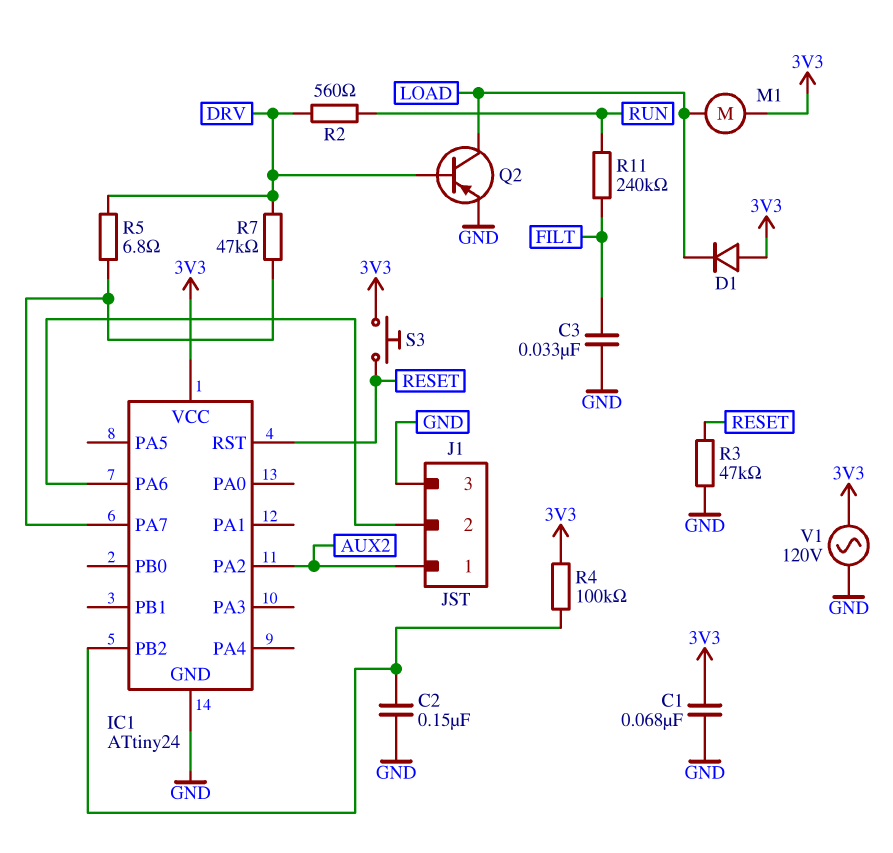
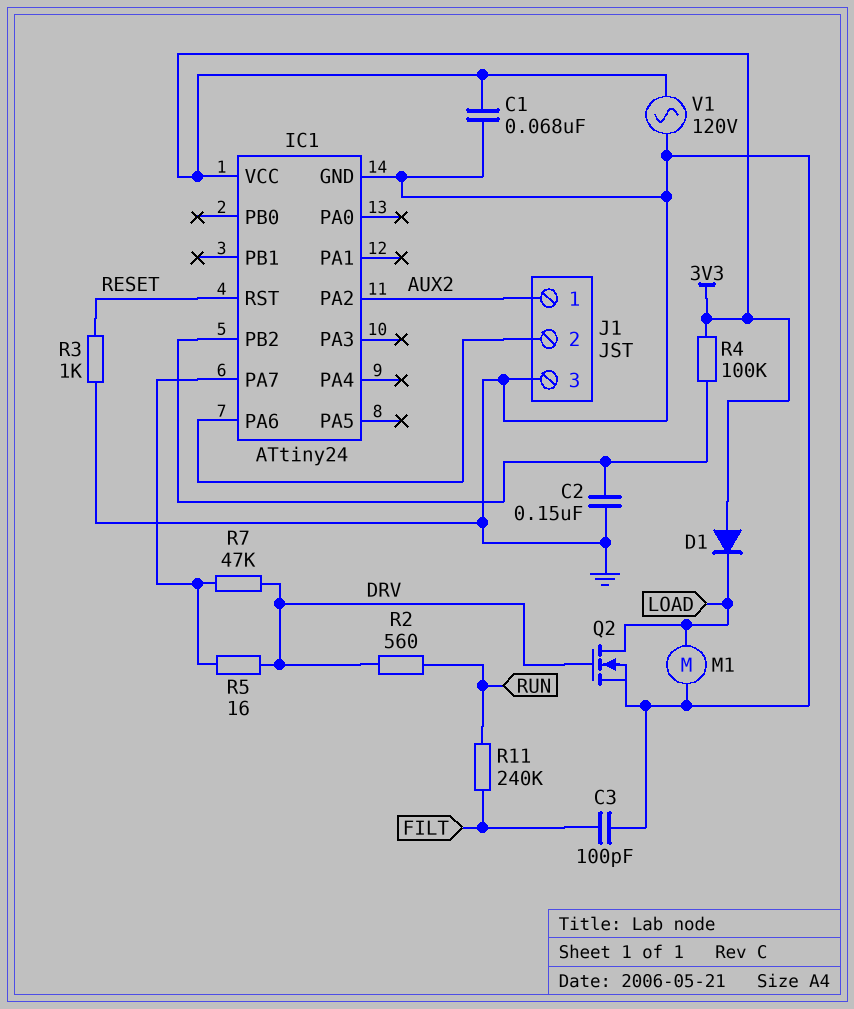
C3: 33nF (FILT, GND) -> 100pF (FILT, GND)
M1: motor (3V3, LOAD) -> motor (GND, LOAD)
Q2: PNP (B DRV, C LOAD, E GND) -> NMOS (G DRV, D LOAD, S GND)
R3: 47k (GND, RESET) -> 1k (GND, RESET)
R5: 6.8 (DRV, IC1/PA7) -> 16 (DRV, IC1/PA7)
S3: button (3V3, RESET) -> none

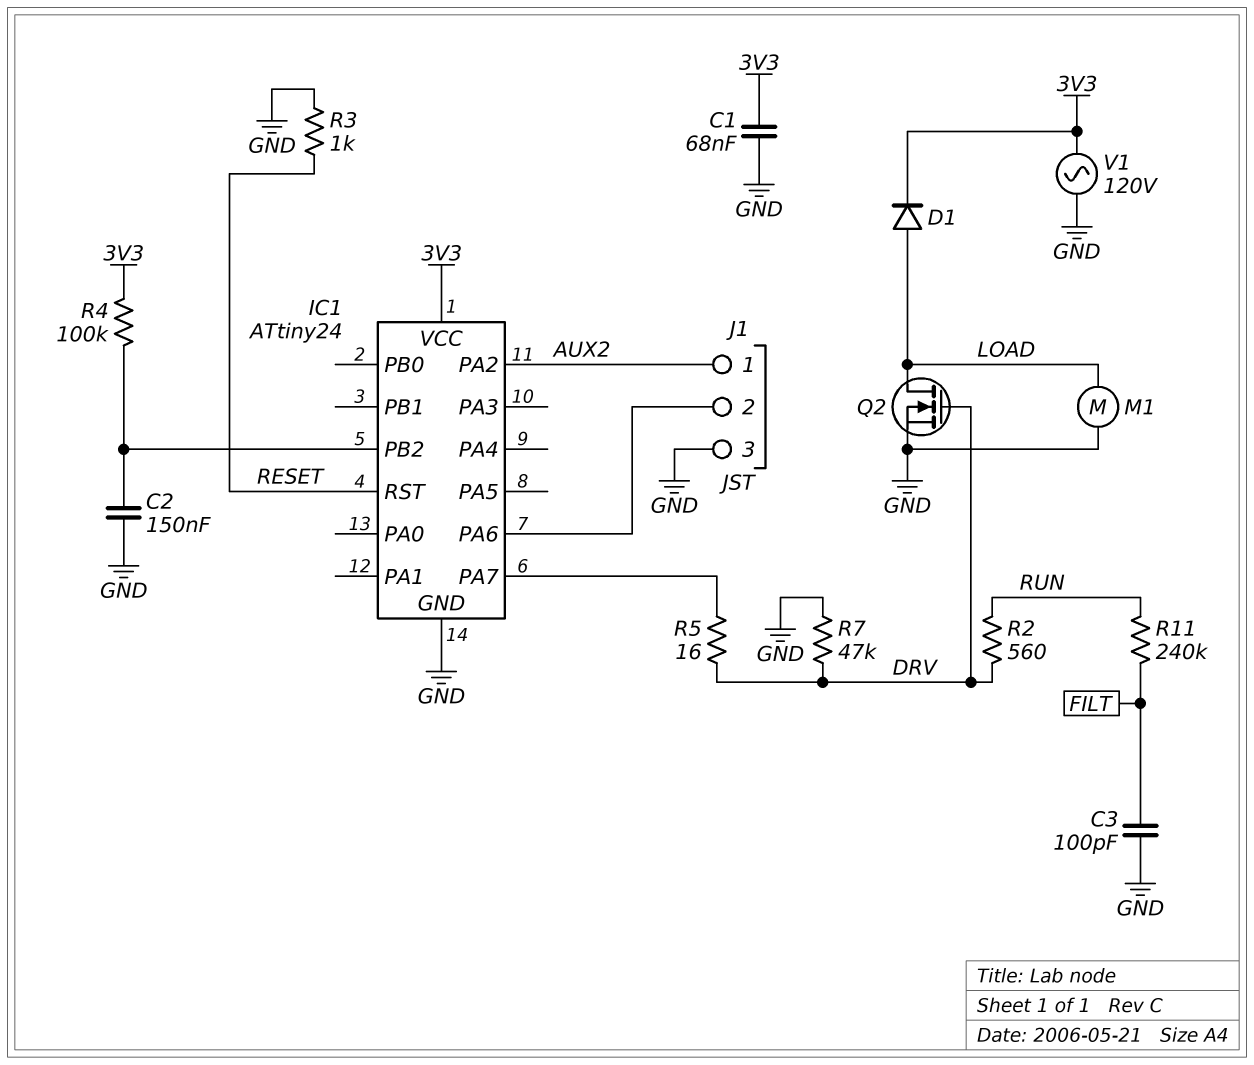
D1: diode (A 3V3, K LOAD) -> diode (A LOAD, K 3V3)
R7: 47k (DRV, IC1/PA7) -> 47k (DRV, GND)

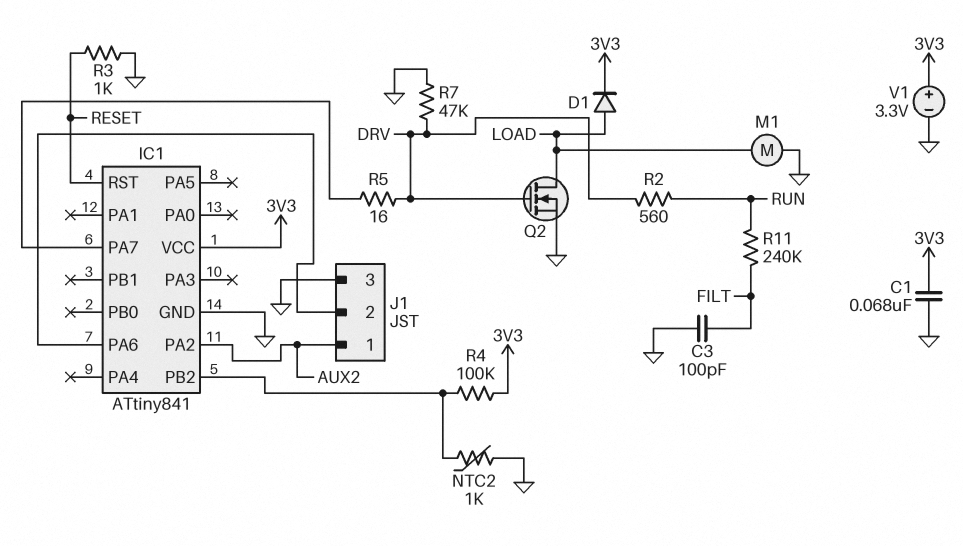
C2: 150nF (GND, IC1/PB2) -> none
IC1: ATtiny24 -> ATtiny841
NTC2: none -> 1k (GND, IC1/PB2)
V1: AC 120V (3V3, GND) -> 3.3V (plus 3V3, minus GND)

